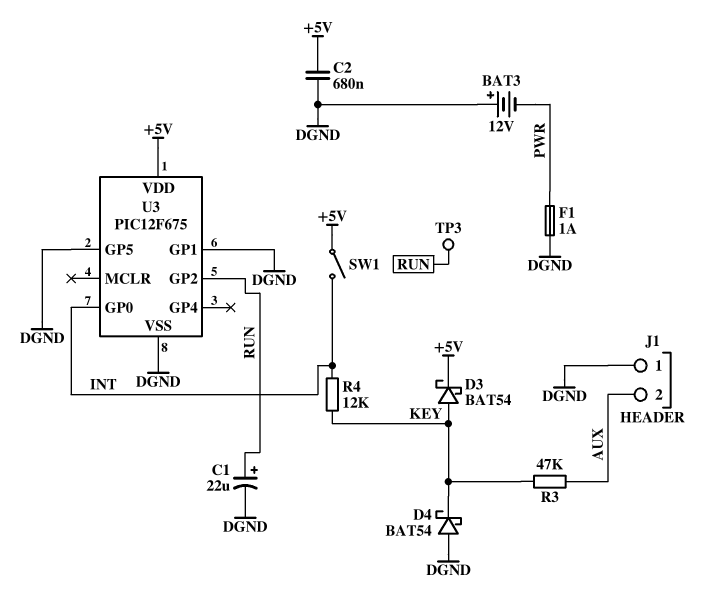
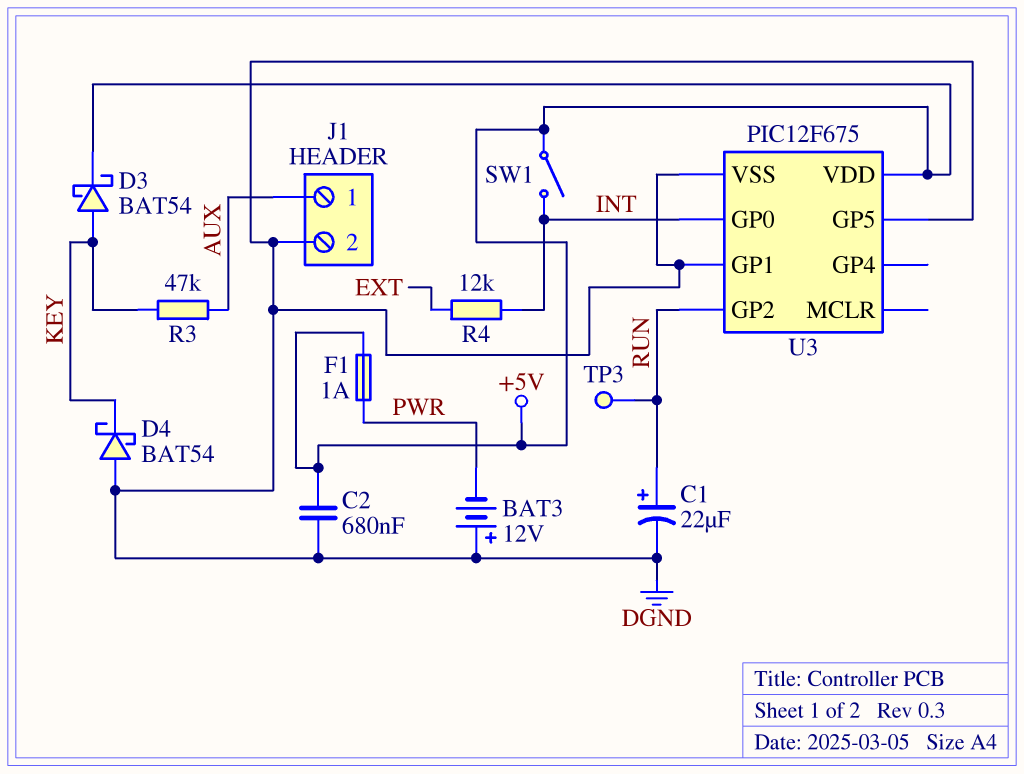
F1: 1A (DGND, PWR) -> 1A (+5V, PWR)
J1 pin 1: DGND -> AUX
J1 pin 2: AUX -> DGND
R4: 12k (INT, KEY) -> 12k (EXT, INT)

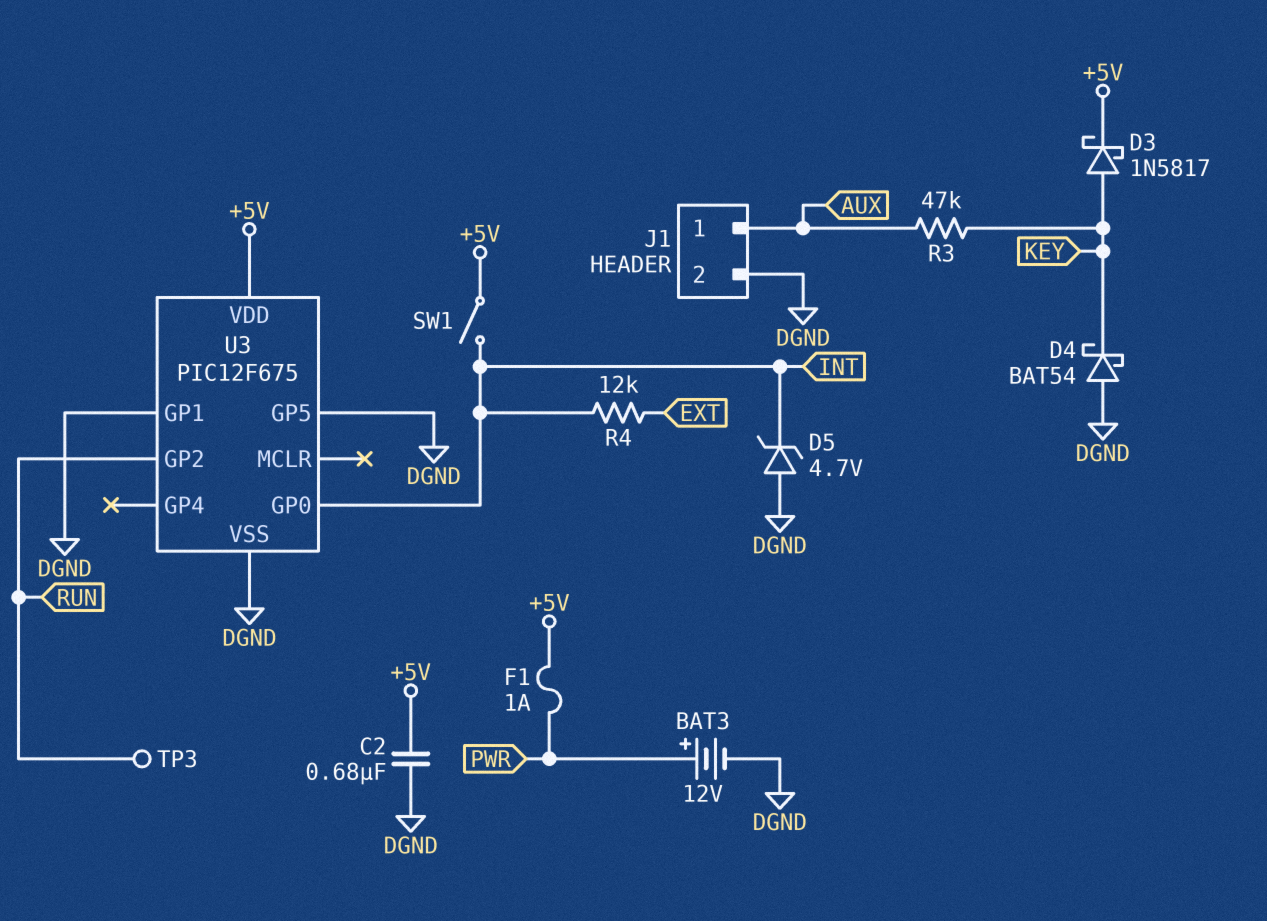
BAT3: 12V (plus DGND, minus PWR) -> 12V (plus PWR, minus DGND)
C1: 22uF (plus RUN, minus DGND) -> none
D3: schottky BAT54 (A KEY, K +5V) -> schottky 1N5817 (A KEY, K +5V)
D5: none -> zener 4.7V (A DGND, K INT)

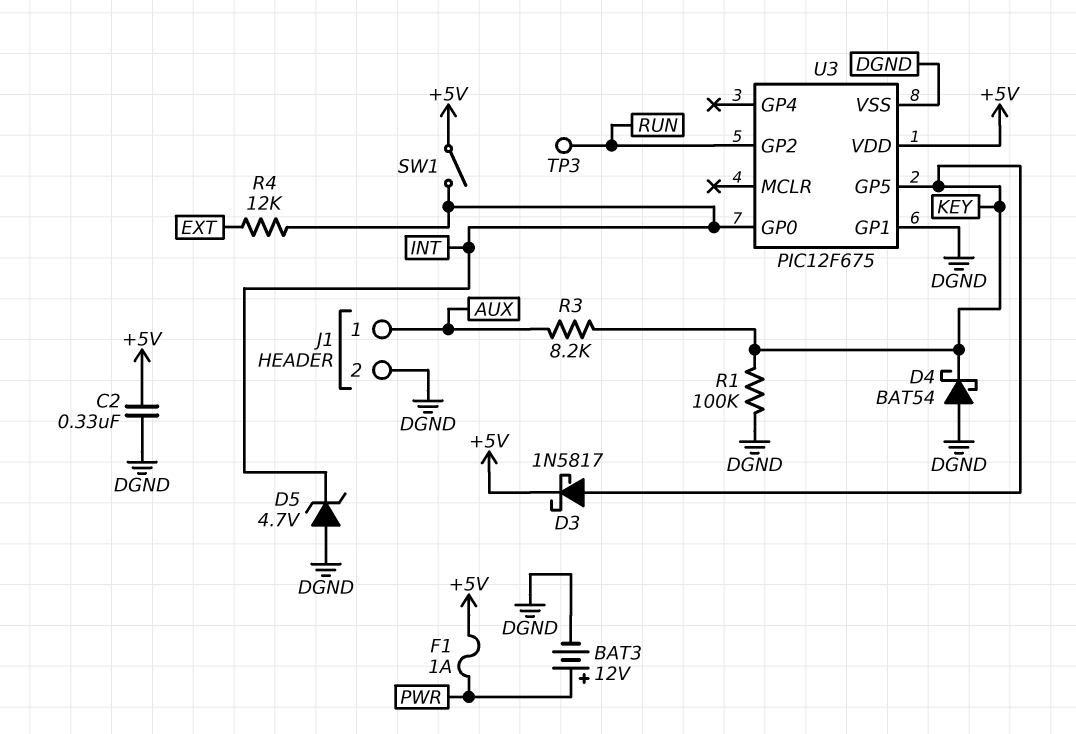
C2: 680nF (+5V, DGND) -> 330nF (+5V, DGND)
R1: none -> 100k (DGND, KEY)
R3: 47k (AUX, KEY) -> 8.2k (AUX, KEY)
U3 pin GP5: DGND -> KEY

